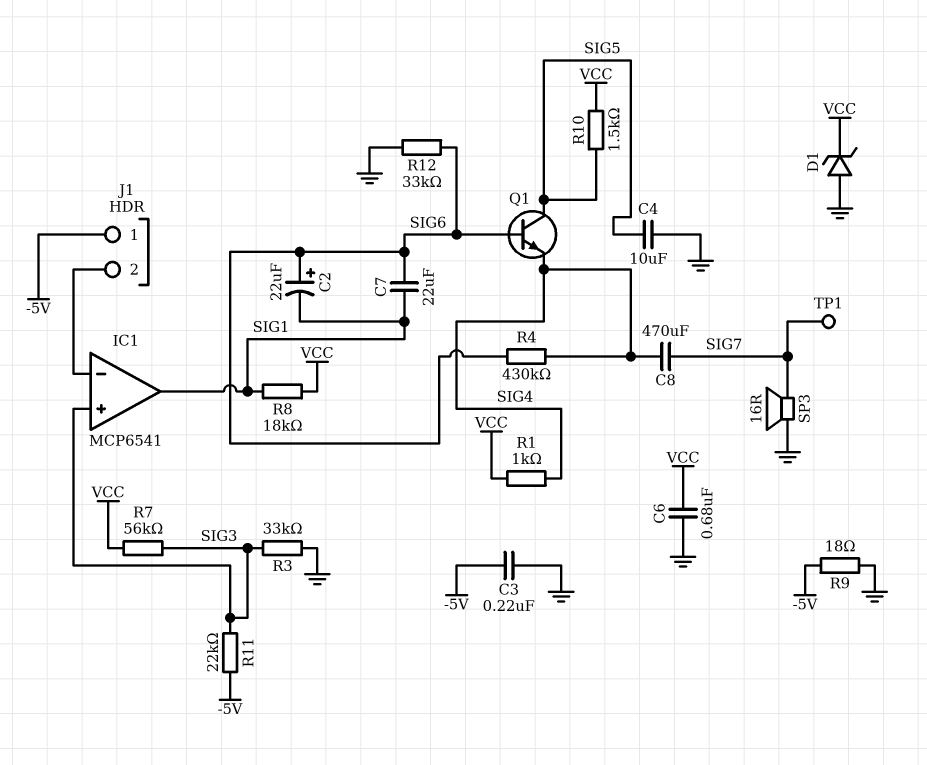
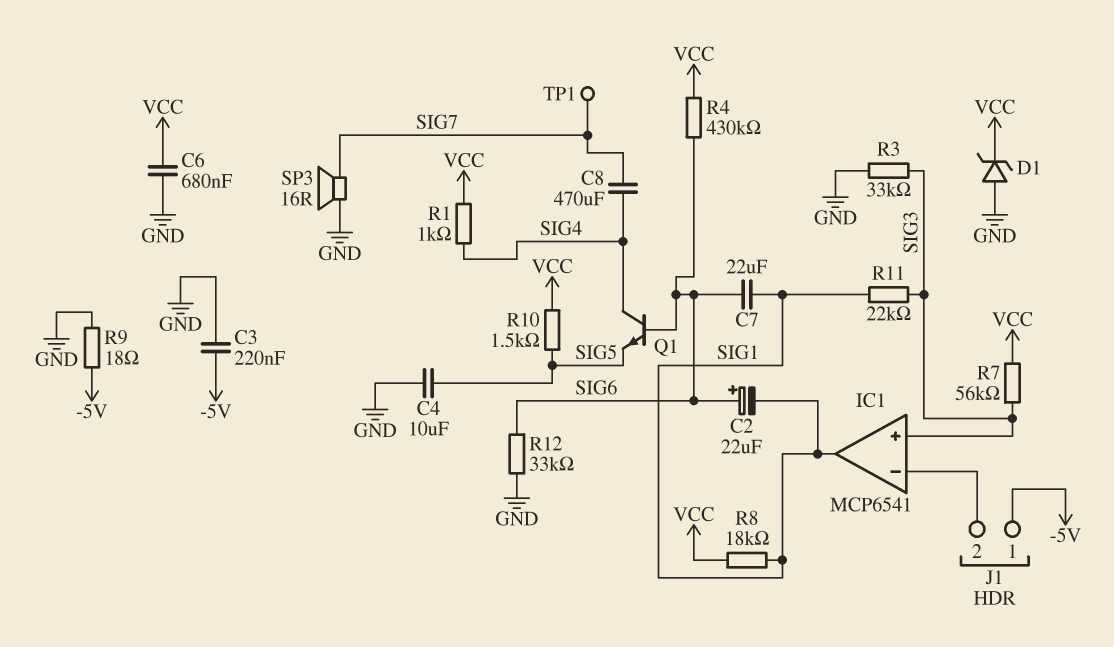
Q1: NPN (B SIG6, C SIG5, E SIG4) -> NPN (B SIG6, C SIG4, E SIG5)
R4: 430k (SIG4, SIG6) -> 430k (SIG6, VCC)
R11: 22k (-5V, SIG3) -> 22k (SIG1, SIG3)

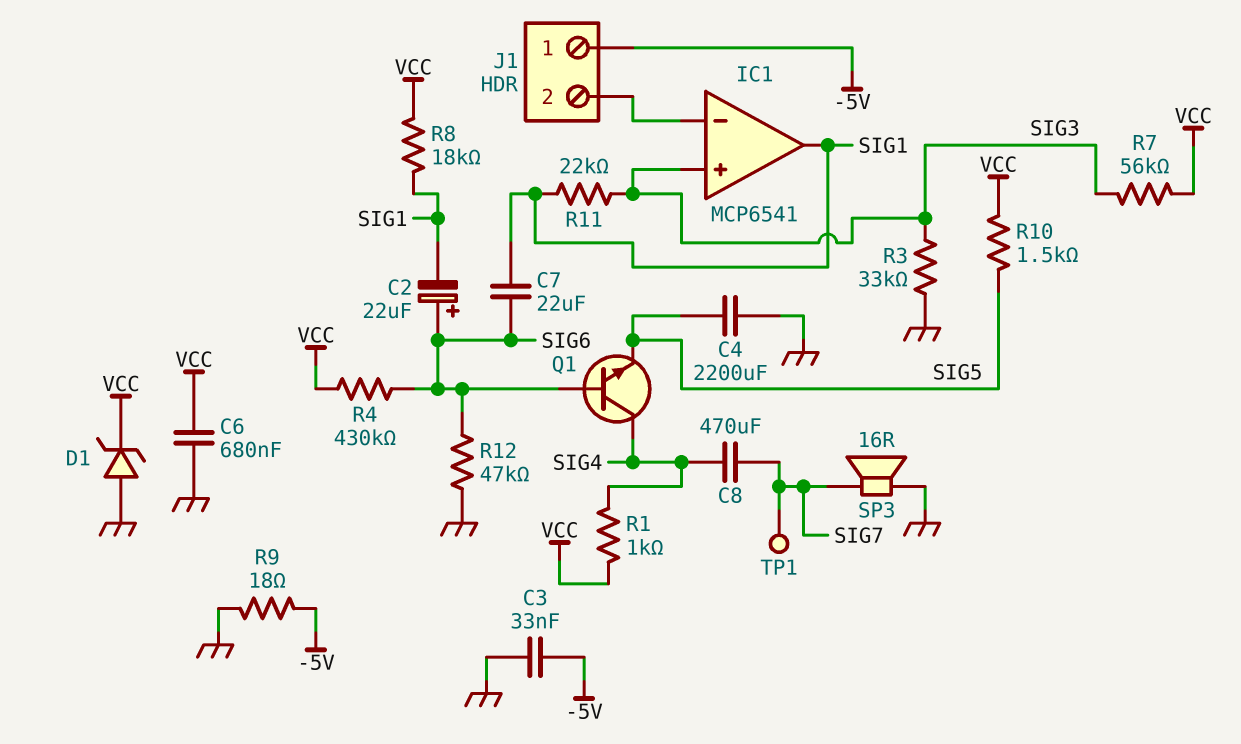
C3: 220nF (-5V, GND) -> 33nF (-5V, GND)
C4: 10uF (GND, SIG5) -> 2200uF (GND, SIG5)
R12: 33k (GND, SIG6) -> 47k (GND, SIG6)

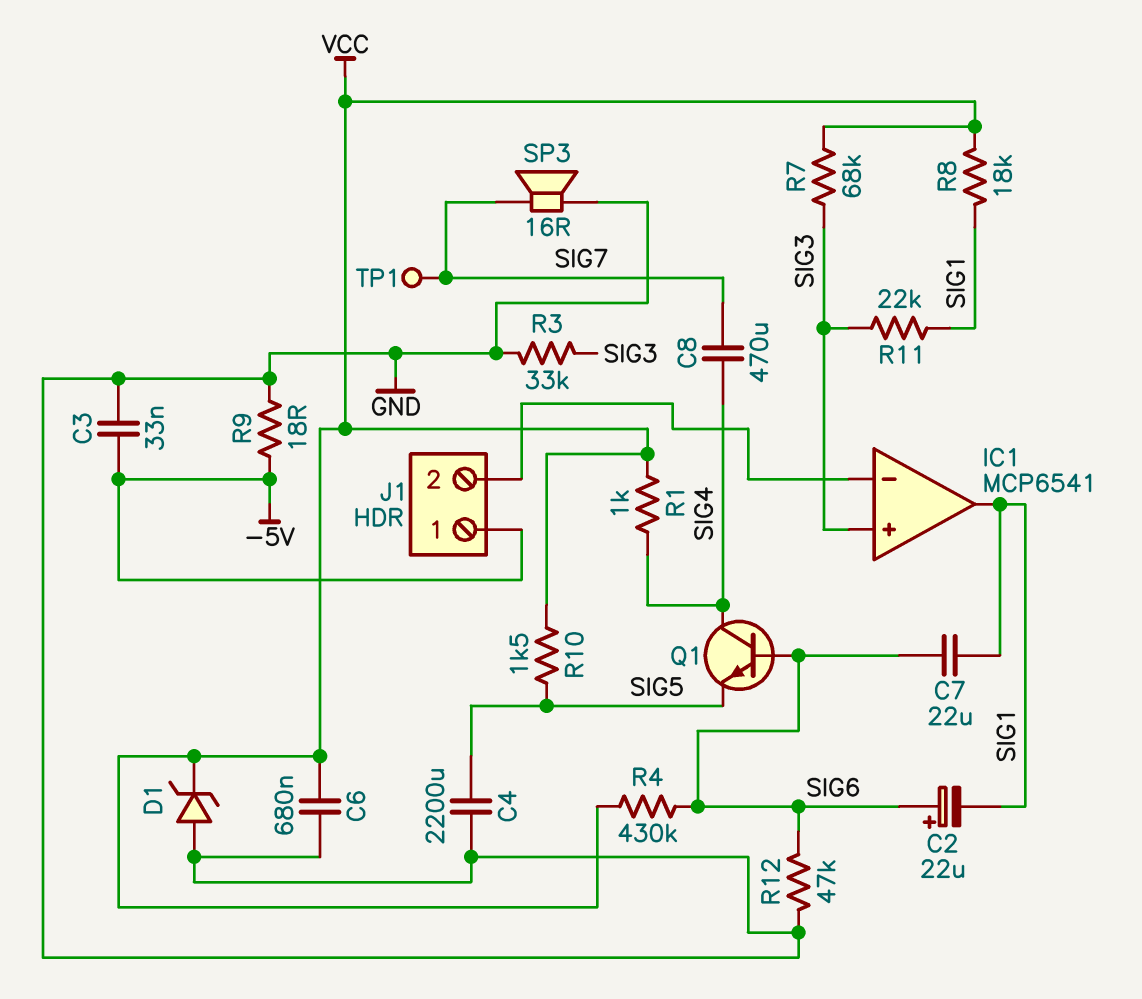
R7: 56k (SIG3, VCC) -> 68k (SIG3, VCC)

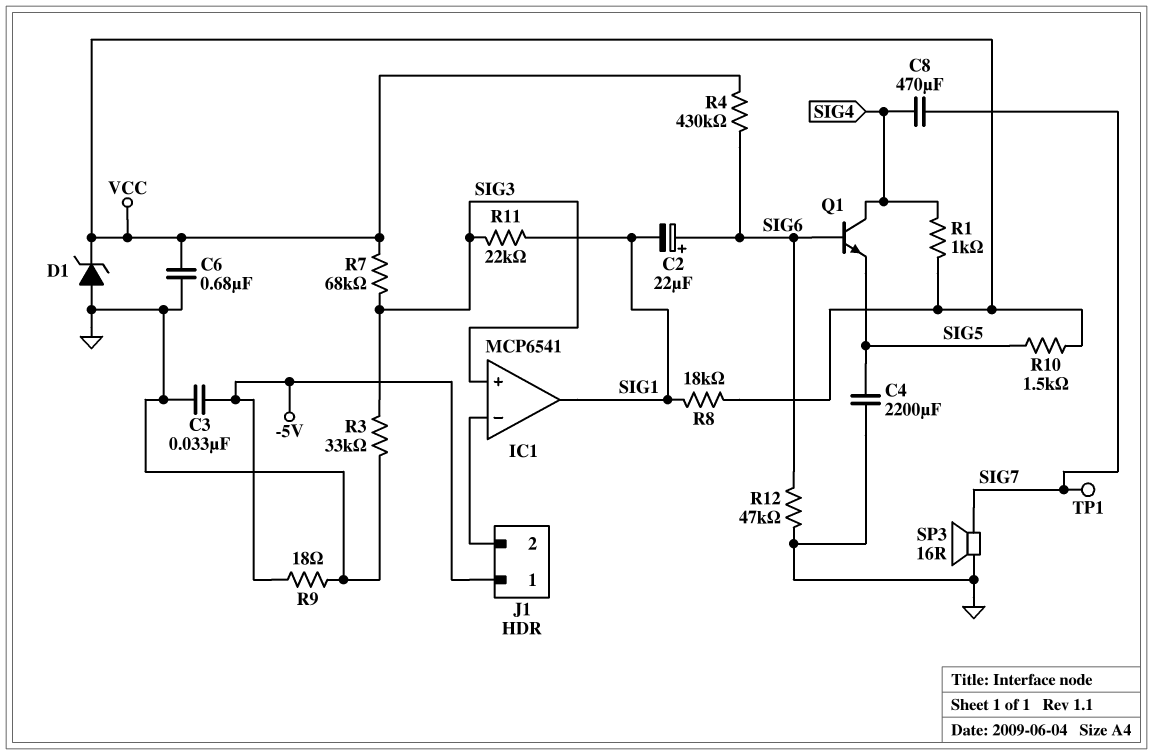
C7: 22uF (SIG1, SIG6) -> none

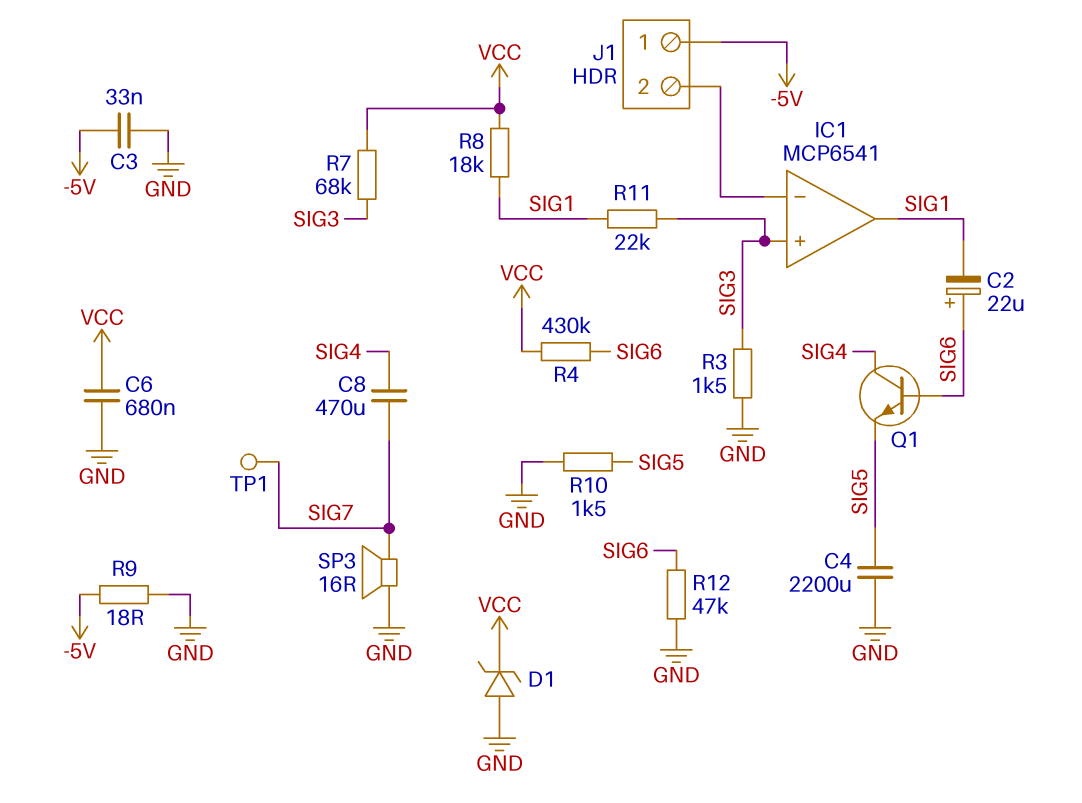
R1: 1k (SIG4, VCC) -> none
R3: 33k (GND, SIG3) -> 1.5k (GND, SIG3)
R10: 1.5k (SIG5, VCC) -> 1.5k (GND, SIG5)

